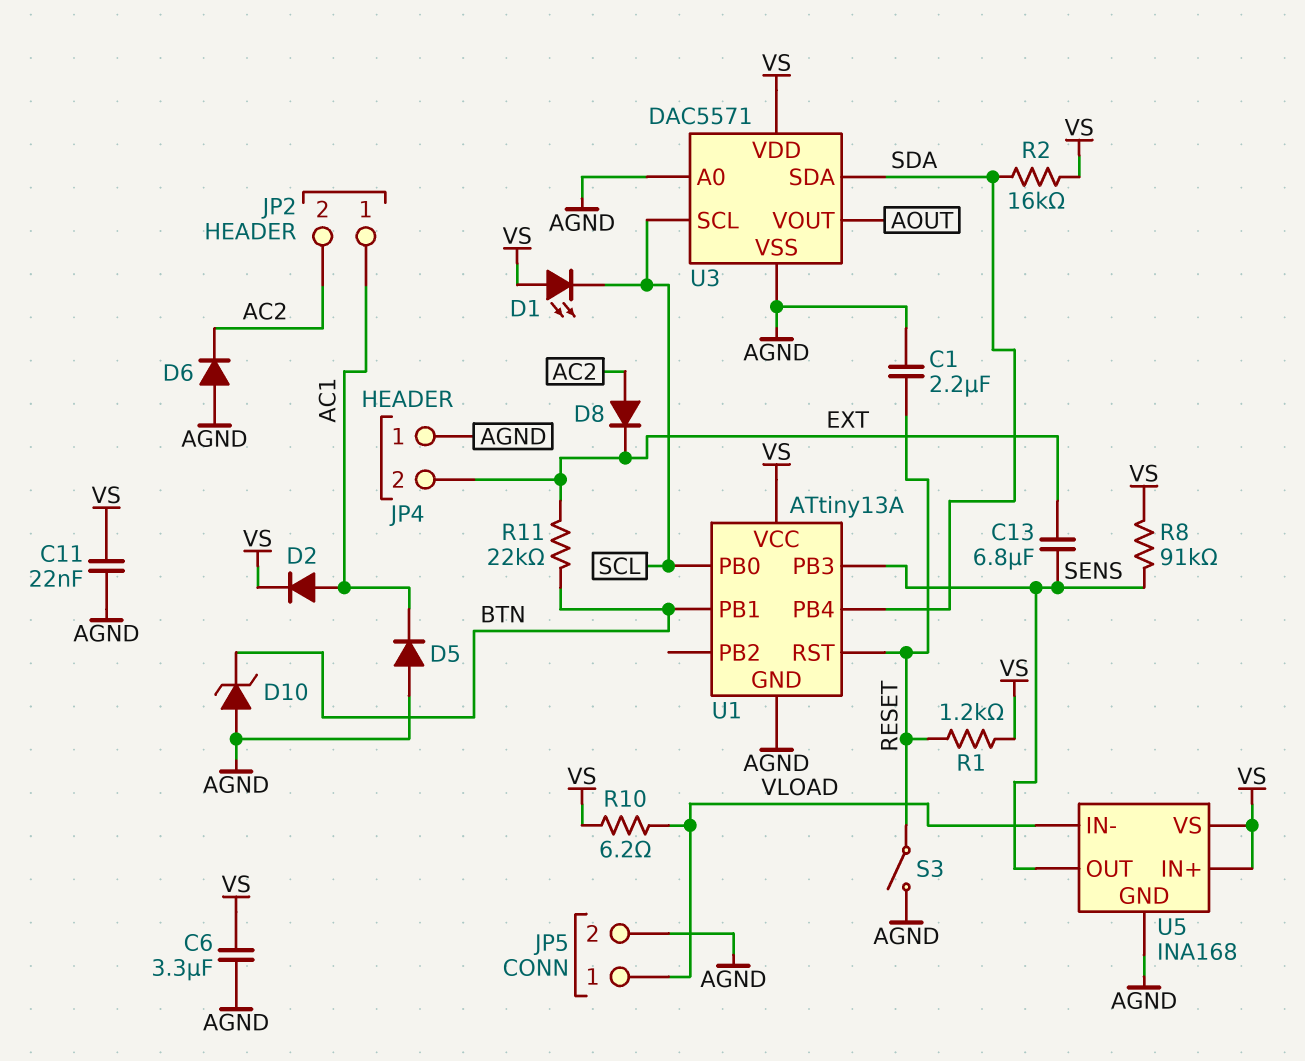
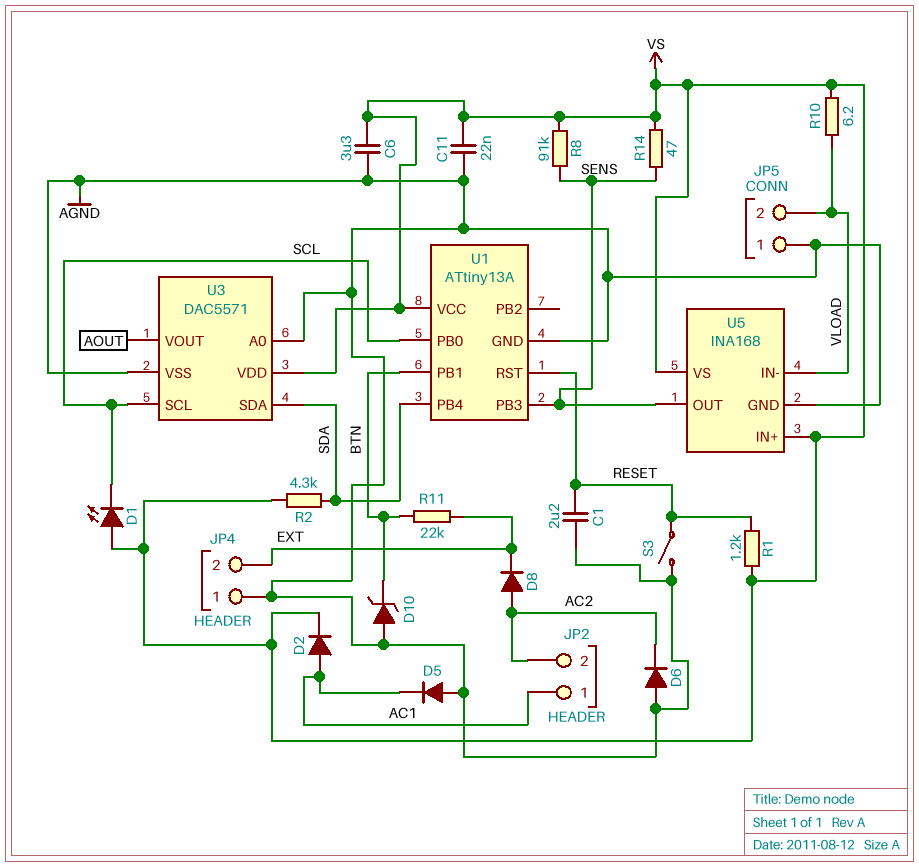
C13: 6.8uF (EXT, SENS) -> none
JP5 pin 1: VLOAD -> AGND
JP5 pin 2: AGND -> VLOAD
R2: 16k (SDA, VS) -> 4.3k (SDA, VS)
R14: none -> 47 (SENS, VS)

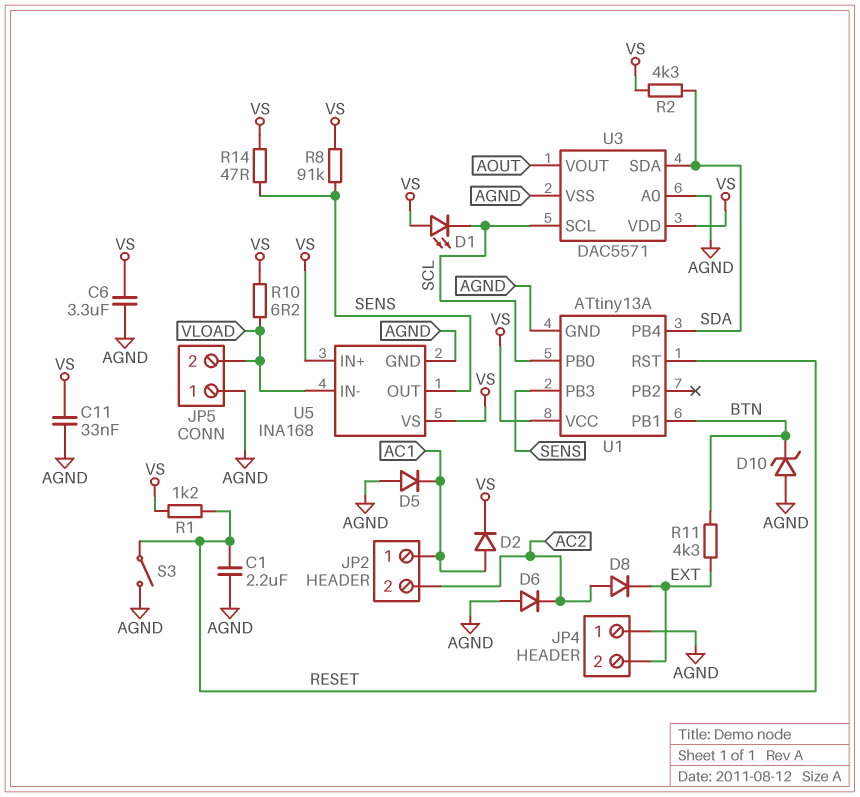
C11: 22nF (AGND, VS) -> 33nF (AGND, VS)
R11: 22k (BTN, EXT) -> 4.3k (BTN, EXT)

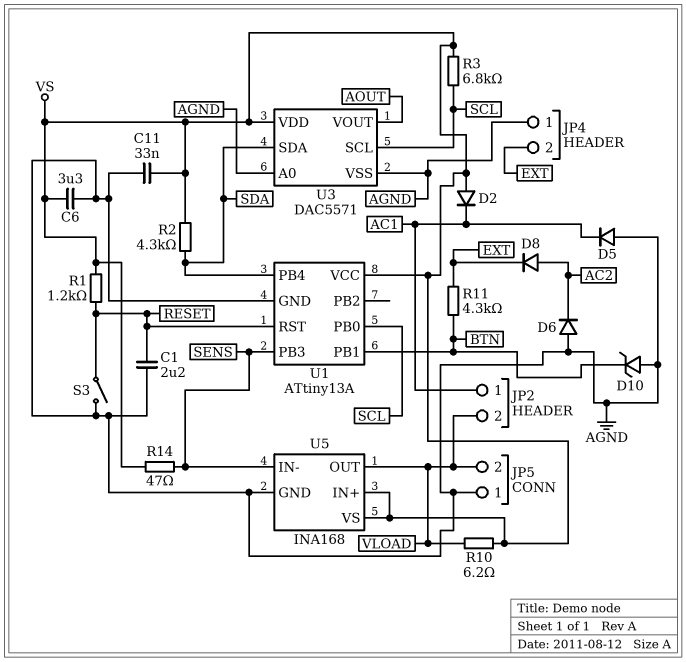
D1: LED (A VS, K SCL) -> none
D2: diode (A AC1, K VS) -> diode (A VS, K AC1)
JP2 pin 2: AC2 -> VLOAD
R3: none -> 6.8k (SCL, VS)
R8: 91k (SENS, VS) -> none
U5 pin IN-: VLOAD -> SENS
U5 pin OUT: SENS -> VLOAD

